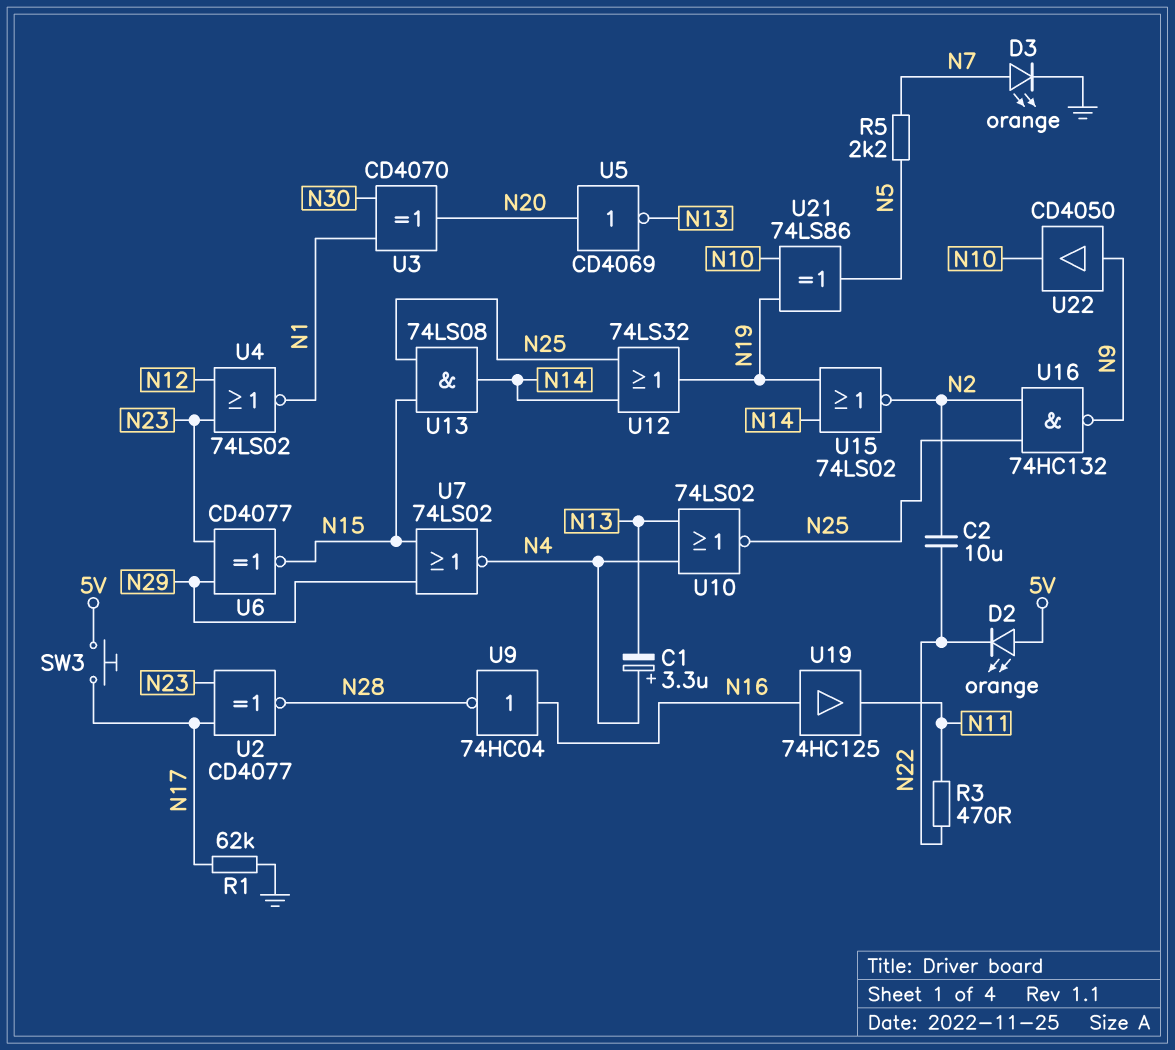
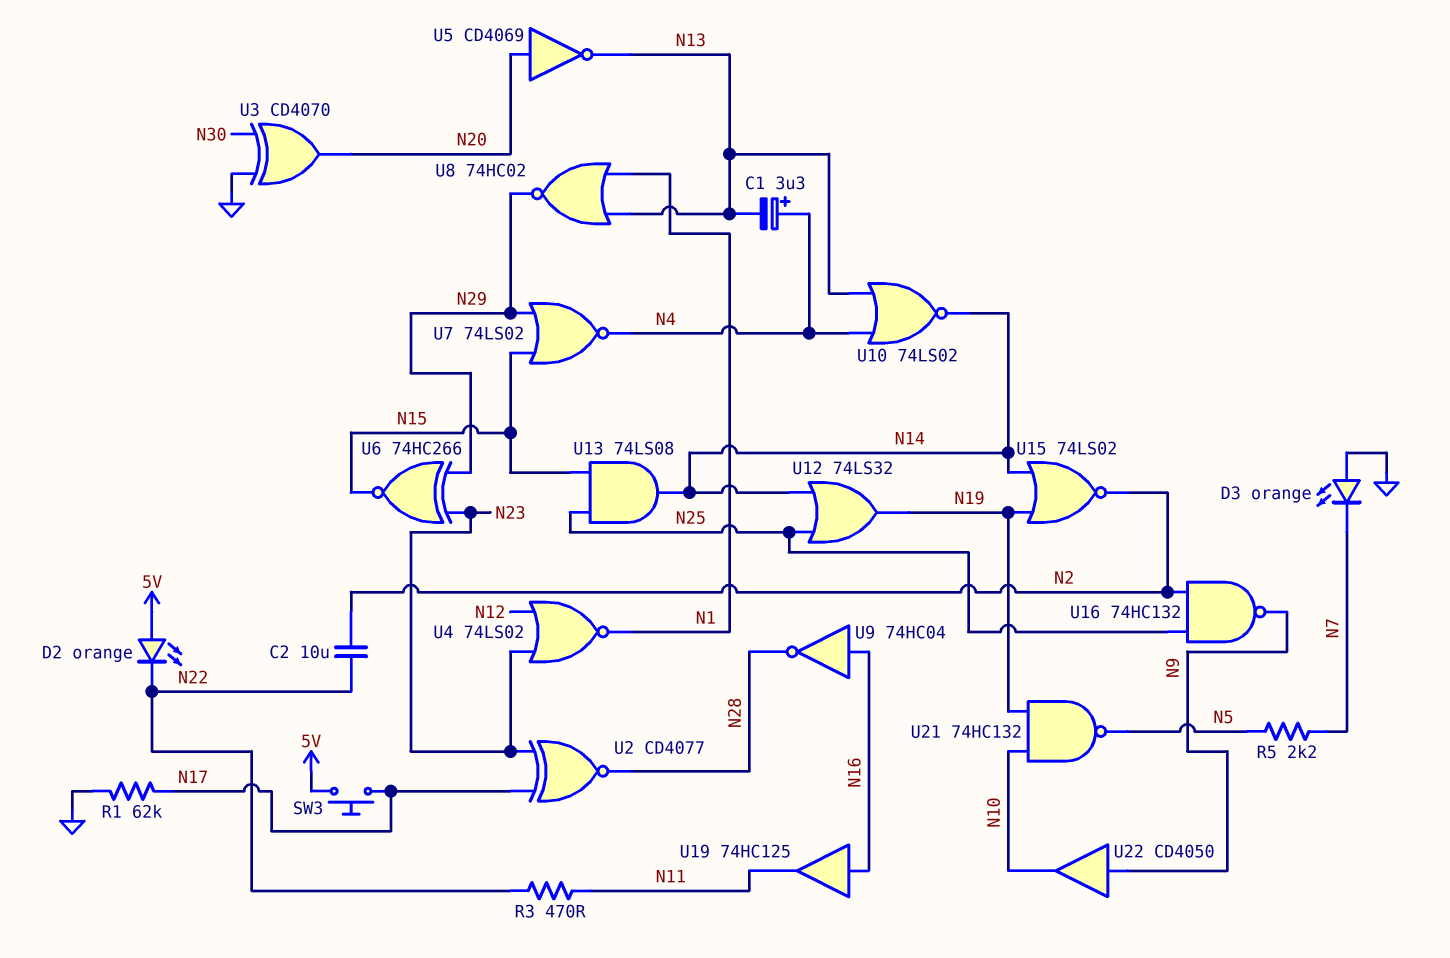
D3: LED orange (A N7, K GND) -> LED orange (A GND, K N7)
U3: XOR CD4070 (in N1, in N30, out N20) -> XOR CD4070 (in GND, in N30, out N20)
U6: XNOR CD4077 (in N23, in N29, out N15) -> XNOR 74HC266 (in N23, in N29, out N15)
U8: none -> NOR 74HC02 (in N1, in N13, out N29)
U10: NOR 74LS02 (in N4, in N13, out N25) -> NOR 74LS02 (in N4, in N13, out N14)
U21: XOR 74LS86 (in N10, in N19, out N5) -> NAND 74HC132 (in N10, in N19, out N5)

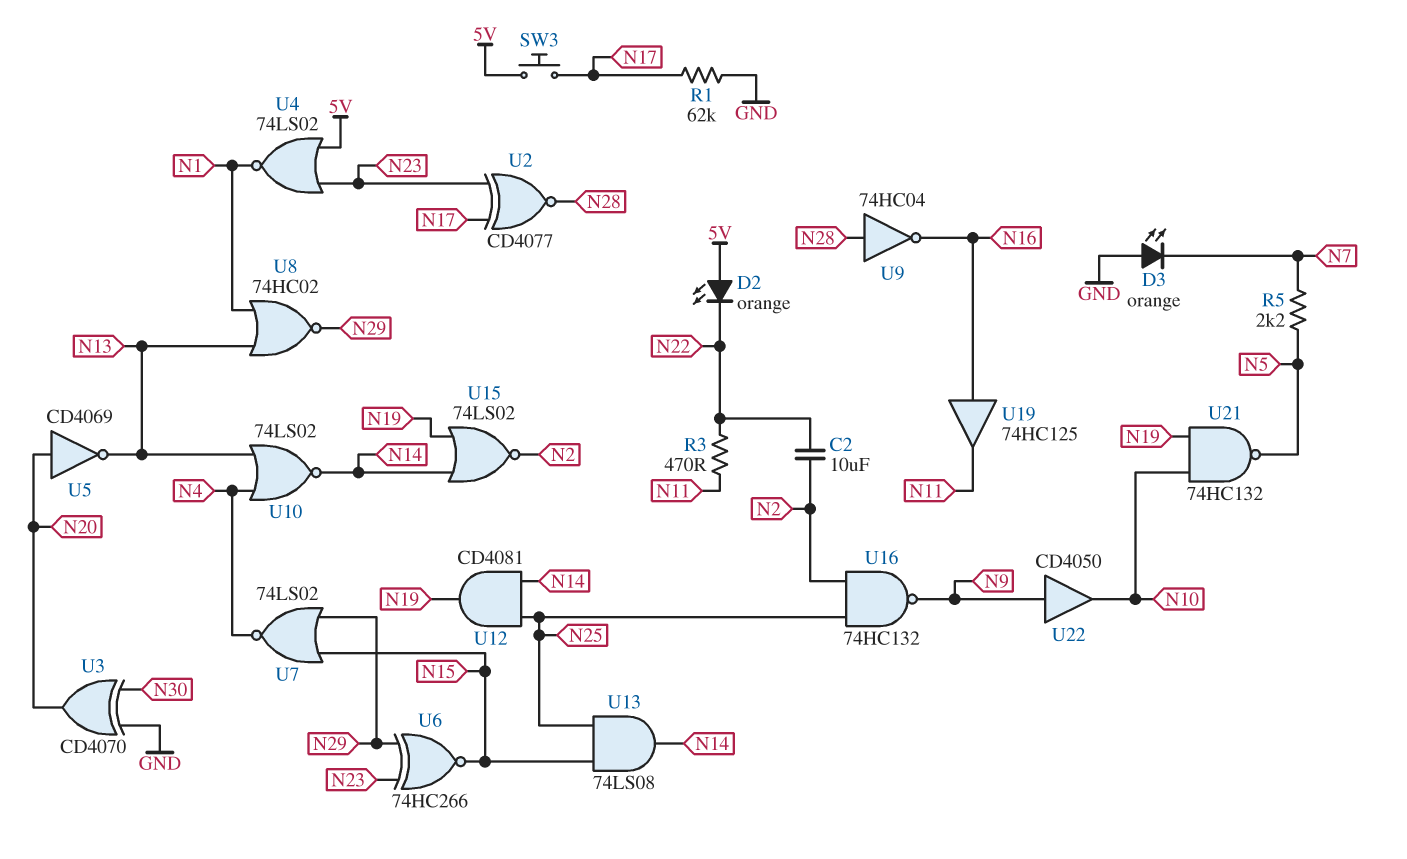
C1: 3.3uF (plus N4, minus N13) -> none
U4: NOR 74LS02 (in N12, in N23, out N1) -> NOR 74LS02 (in 5V, in N23, out N1)
U9: NOT 74HC04 (in N16, out N28) -> NOT 74HC04 (in N28, out N16)
U12: OR 74LS32 (in N14, in N25, out N19) -> AND CD4081 (in N14, in N25, out N19)

